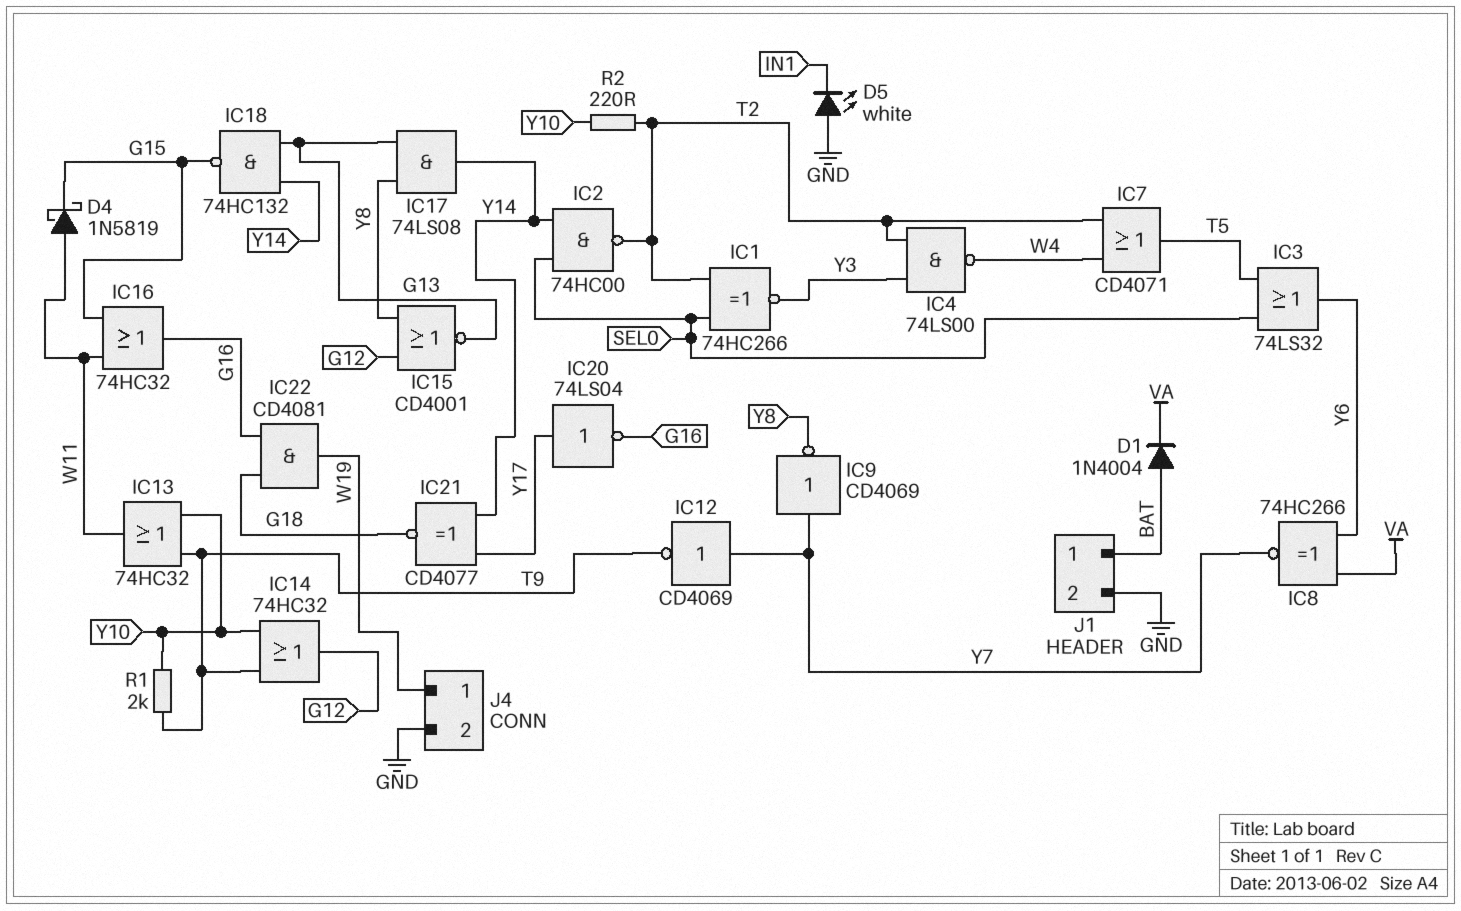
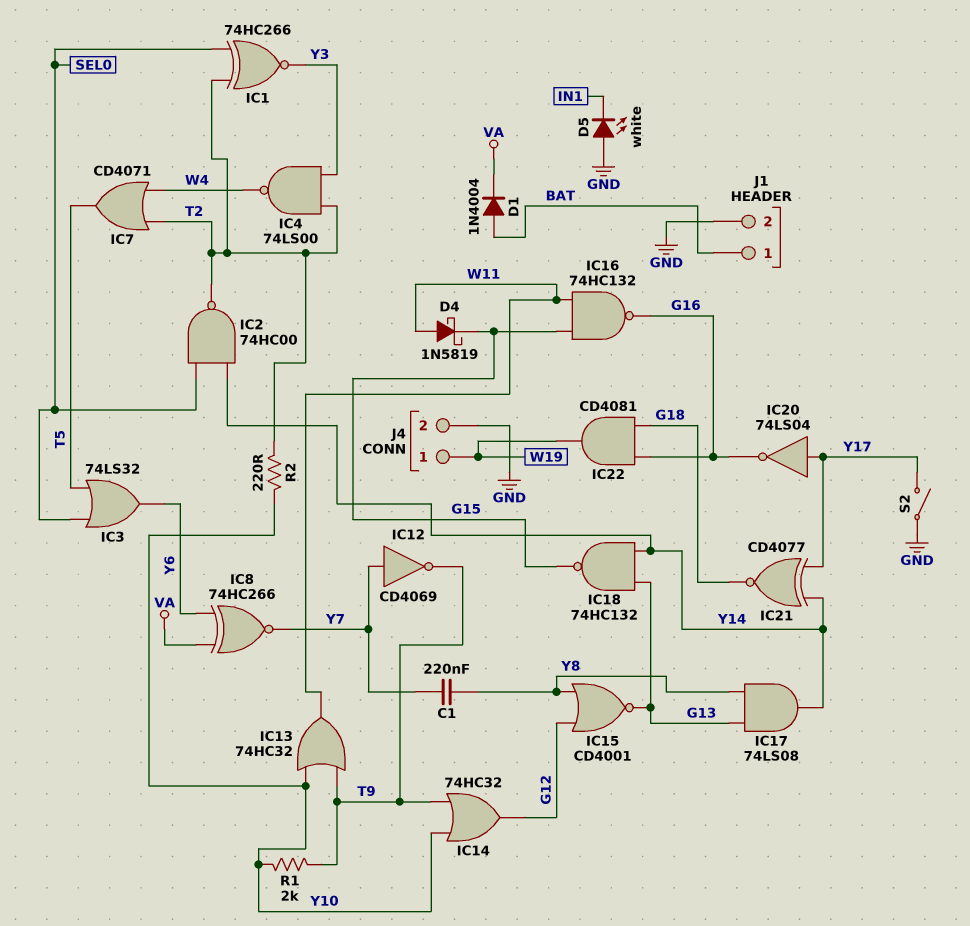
C1: none -> 220nF (Y7, Y8)
IC9: NOT CD4069 (in Y7, out Y8) -> none
IC16: OR 74HC32 (in G15, in W11, out G16) -> NAND 74HC132 (in G15, in W11, out G16)
S2: none -> switch (GND, Y17)

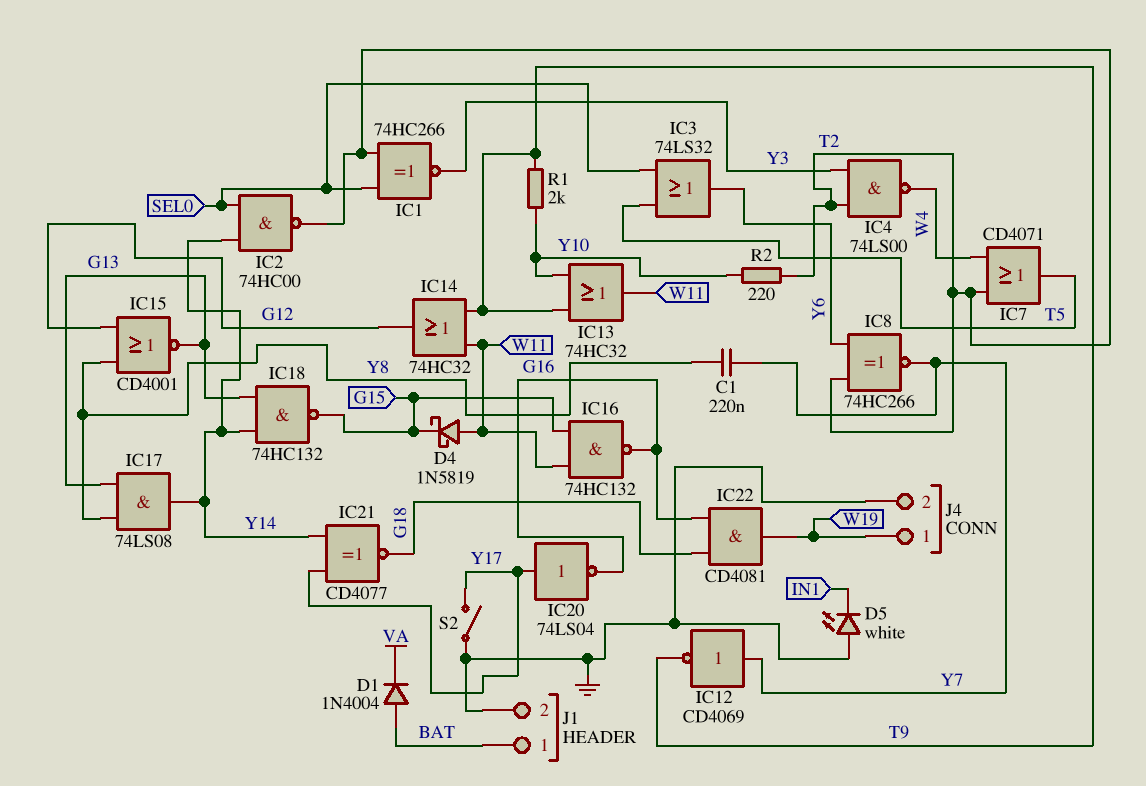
IC8: XNOR 74HC266 (in VA, in Y6, out Y7) -> XNOR 74HC266 (in T2, in Y6, out Y7)
IC14: OR 74HC32 (in T9, in Y10, out G12) -> OR 74HC32 (in T9, in W11, out G12)

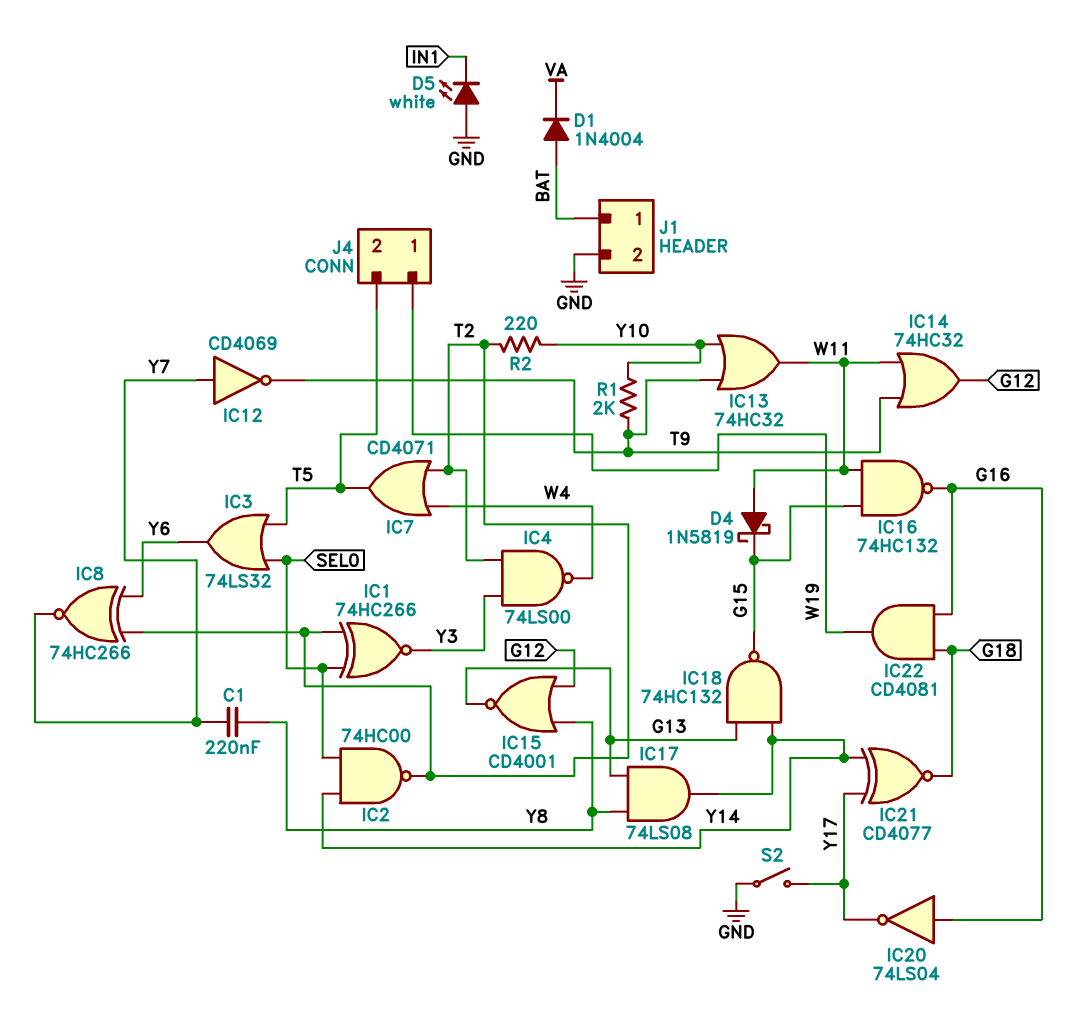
IC20: NOT 74LS04 (in Y17, out G16) -> NOT 74LS04 (in G16, out Y17)
J4 pin 2: GND -> T5

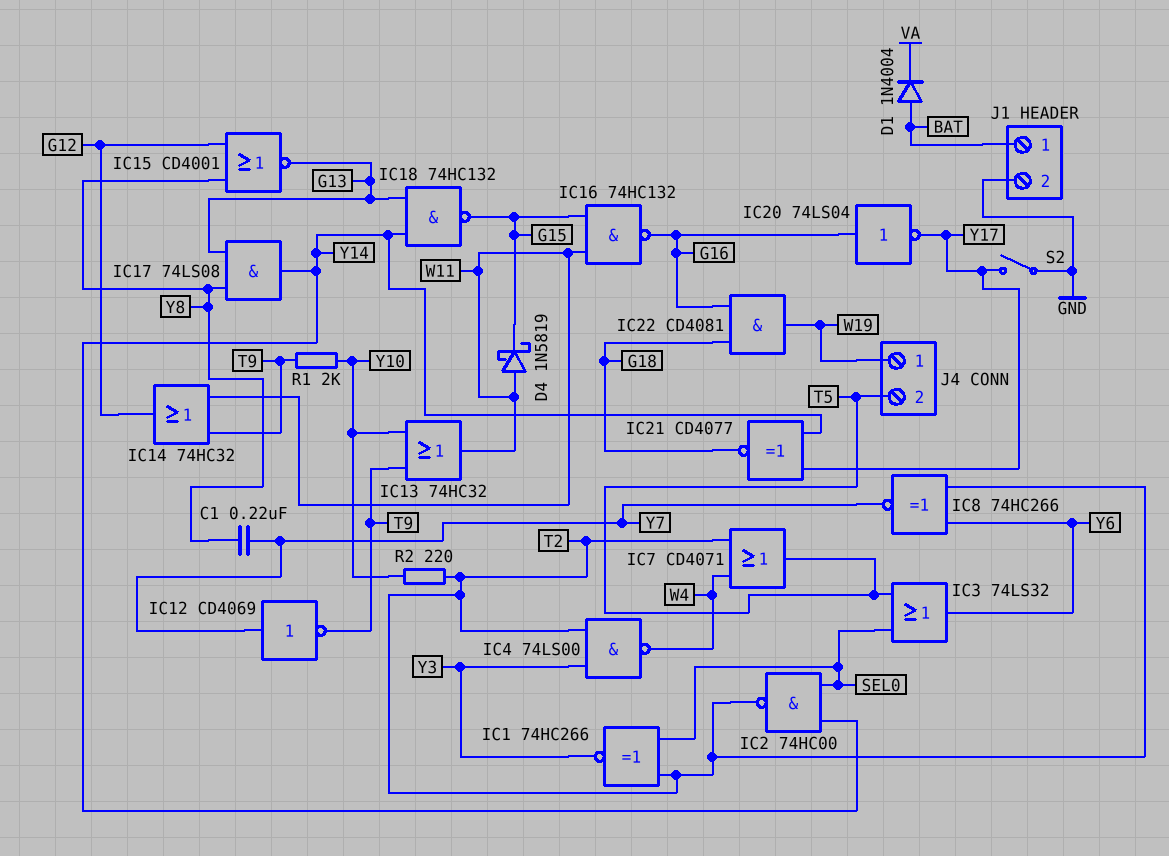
D5: LED white (A GND, K IN1) -> none

